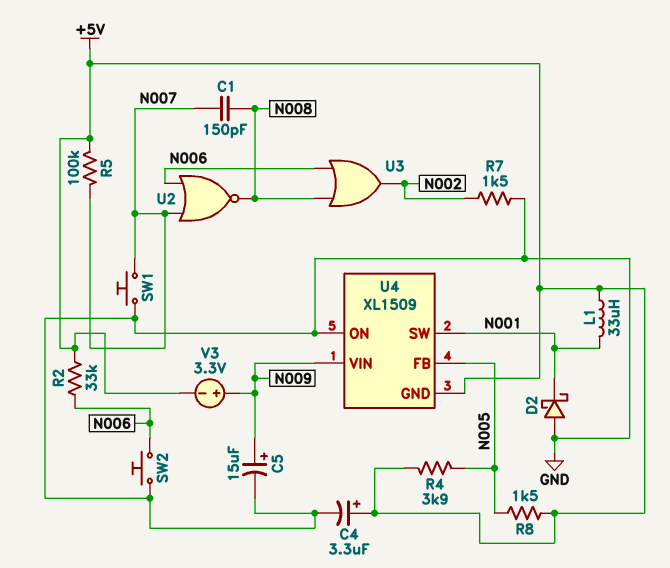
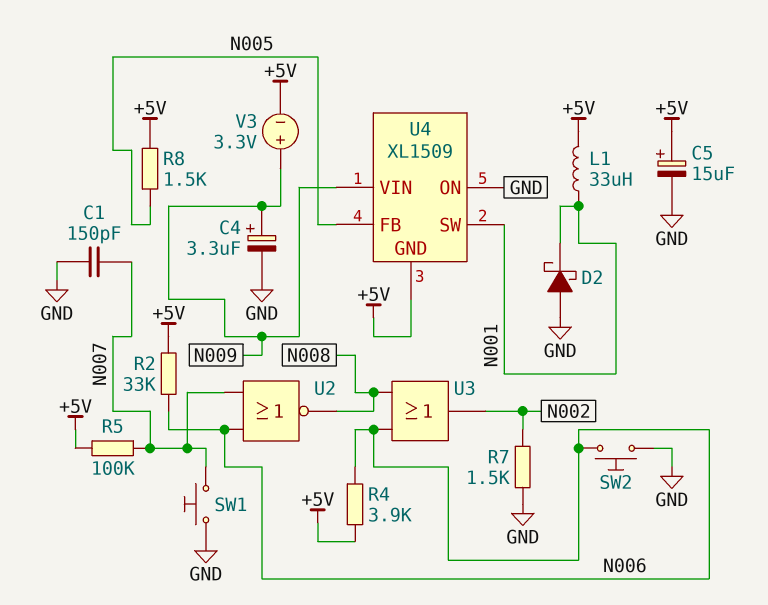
C1: 150pF (N007, N008) -> 150pF (GND, N007)
C4: 3.3uF (plus +5V, minus GND) -> 3.3uF (plus N009, minus GND)
C5: 15uF (plus N009, minus GND) -> 15uF (plus +5V, minus GND)
R4: 3.9k (+5V, N005) -> 3.9k (+5V, N006)

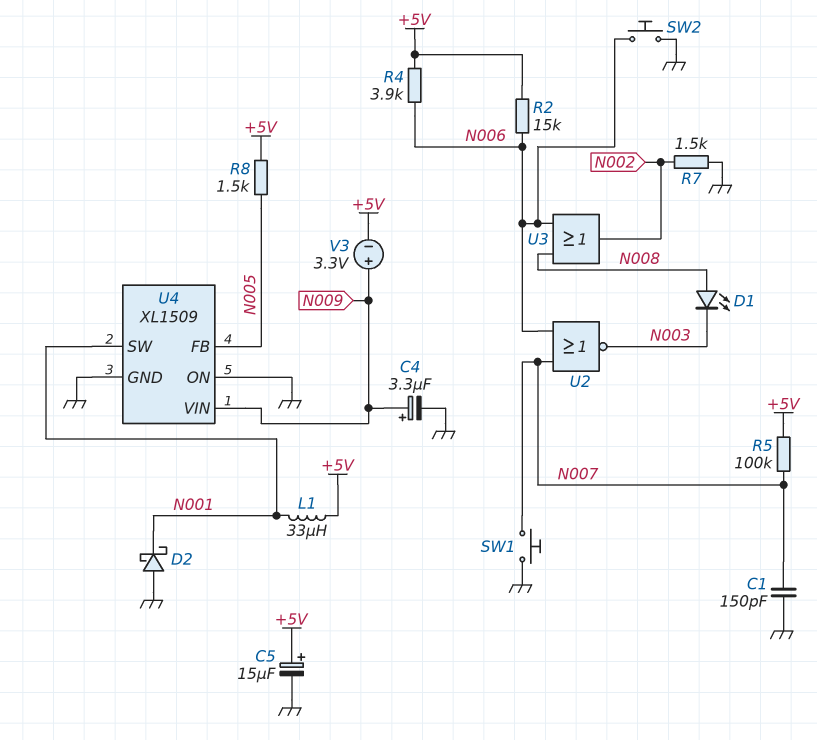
D1: none -> LED (A N008, K N003)
R2: 33k (+5V, N006) -> 15k (+5V, N006)
U2: NOR (in N006, in N007, out N008) -> NOR (in N006, in N007, out N003)
U4 pin GND: +5V -> GND

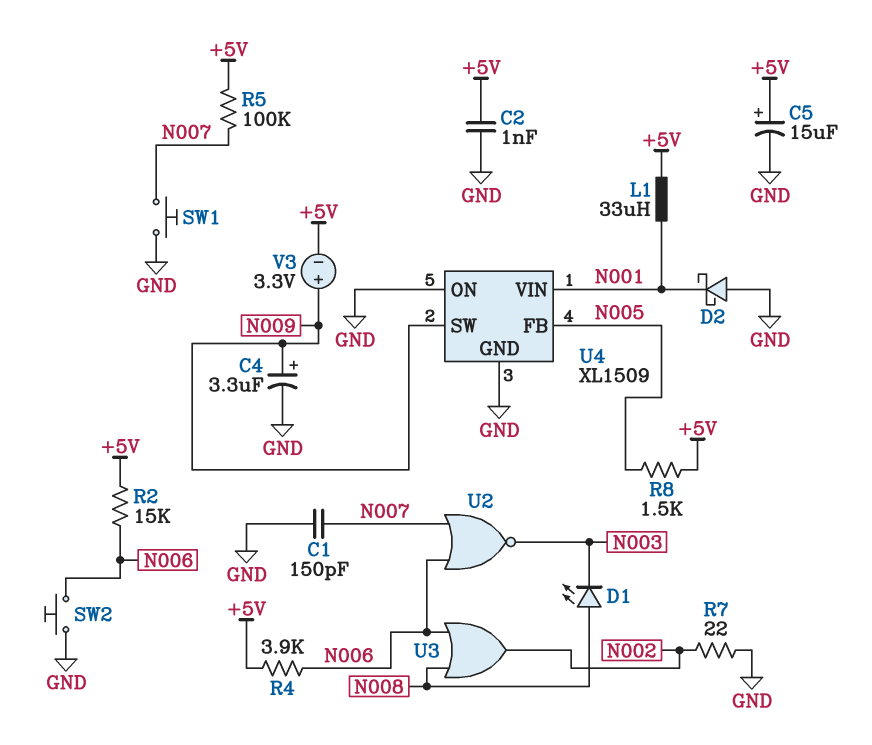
C2: none -> 1nF (+5V, GND)
R7: 1.5k (GND, N002) -> 22 (GND, N002)
U4 pin SW: N001 -> N009
U4 pin VIN: N009 -> N001

